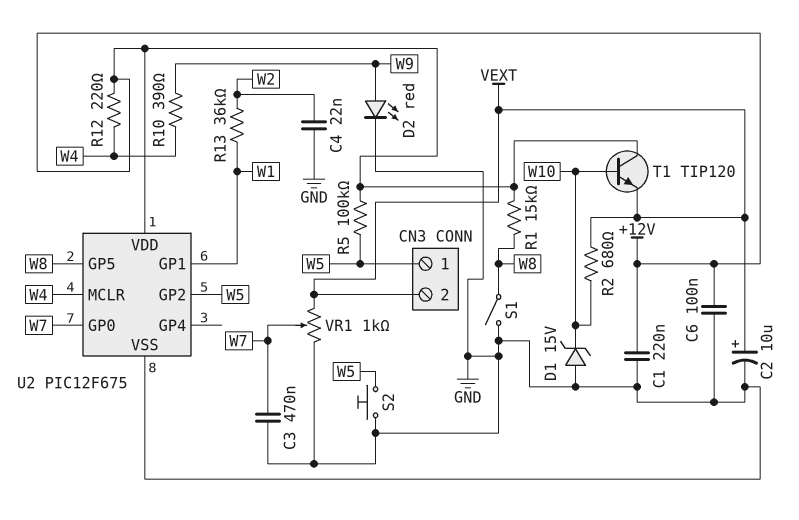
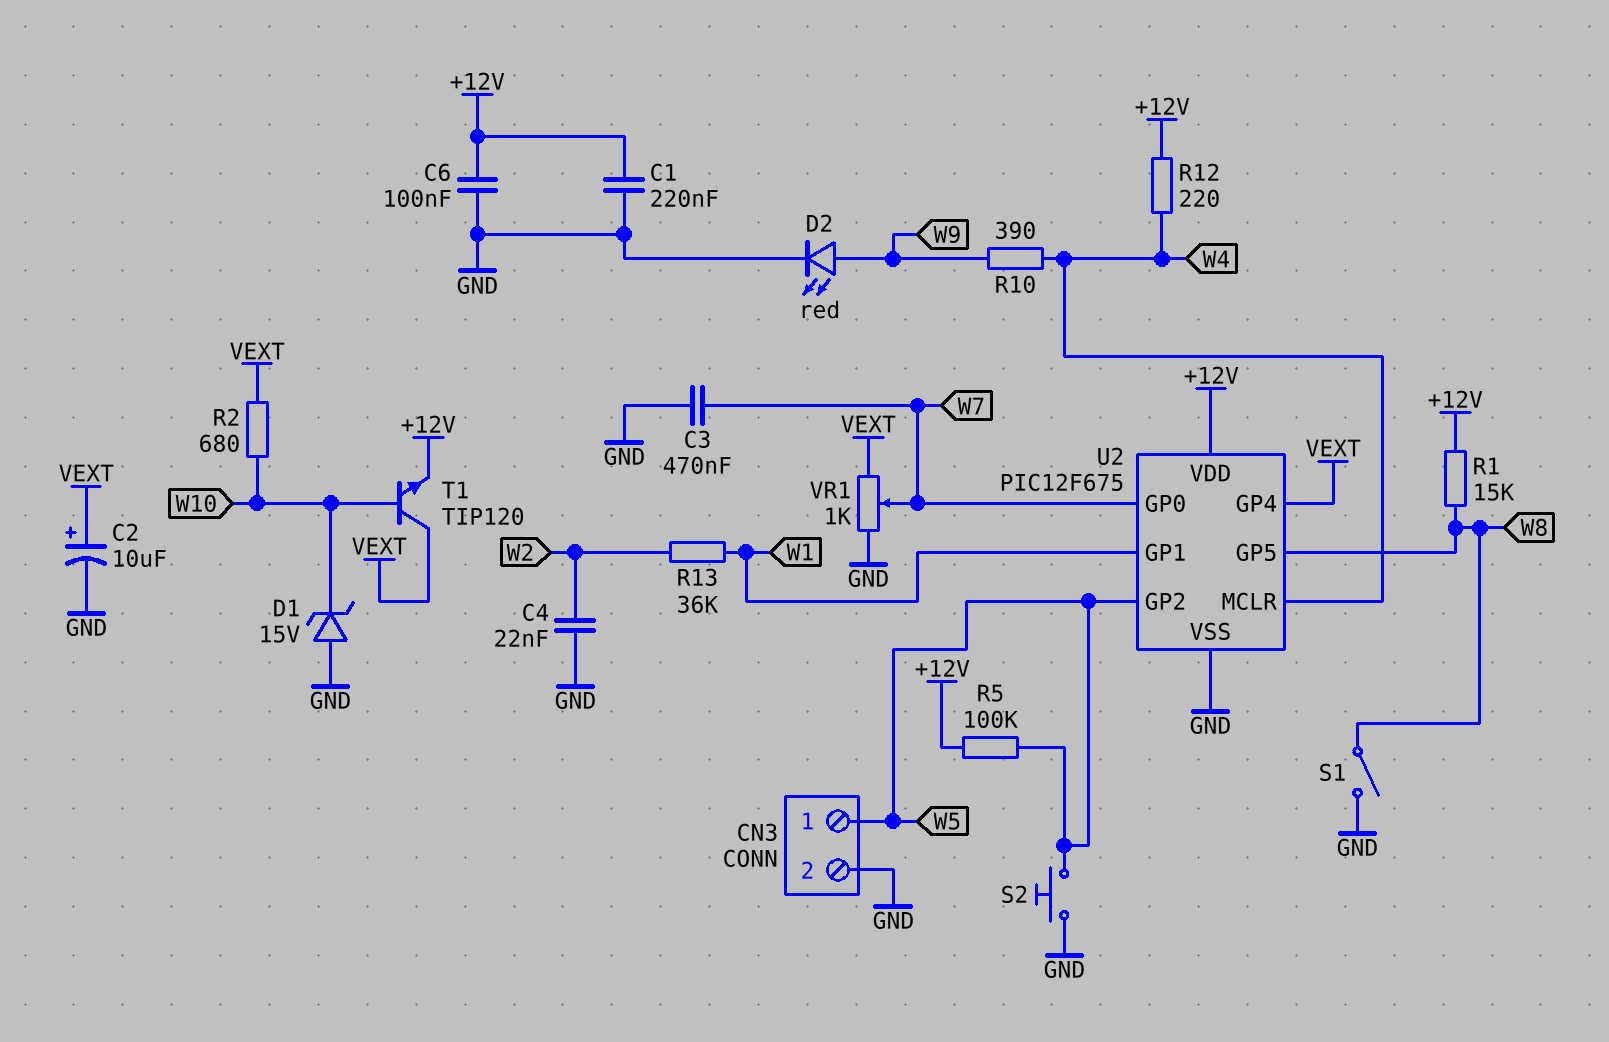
CN3 pin 2: VEXT -> GND
T1: NPN TIP120 (B W10, C +12V, E VEXT) -> NPN TIP120 (B W10, C VEXT, E +12V)
U2 pin GP4: none -> VEXT

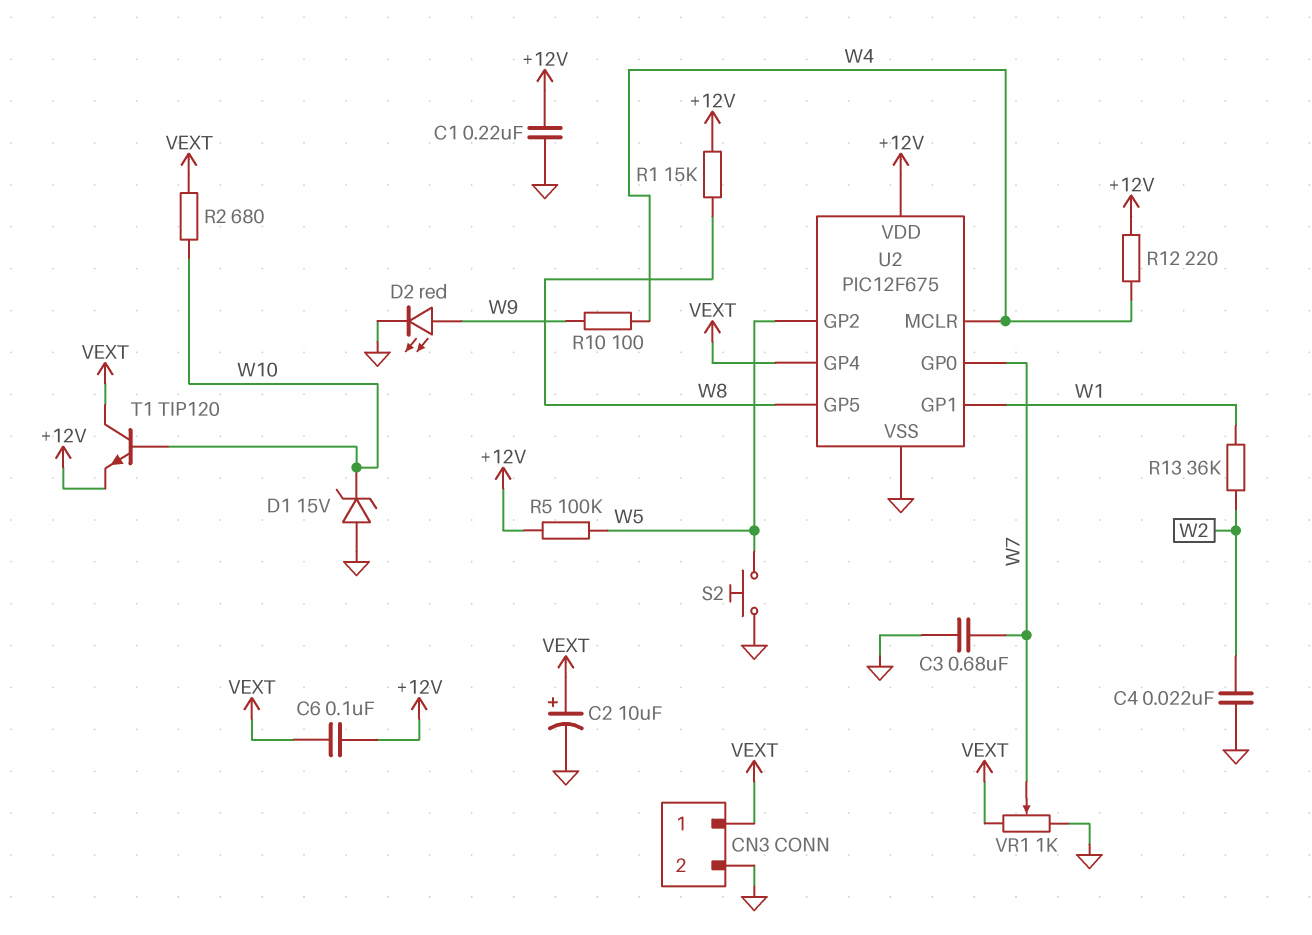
C3: 470nF (GND, W7) -> 680nF (GND, W7)
C6: 100nF (+12V, GND) -> 100nF (+12V, VEXT)
CN3 pin 1: W5 -> VEXT
R10: 390 (W4, W9) -> 100 (W4, W9)
S1: switch (GND, W8) -> none

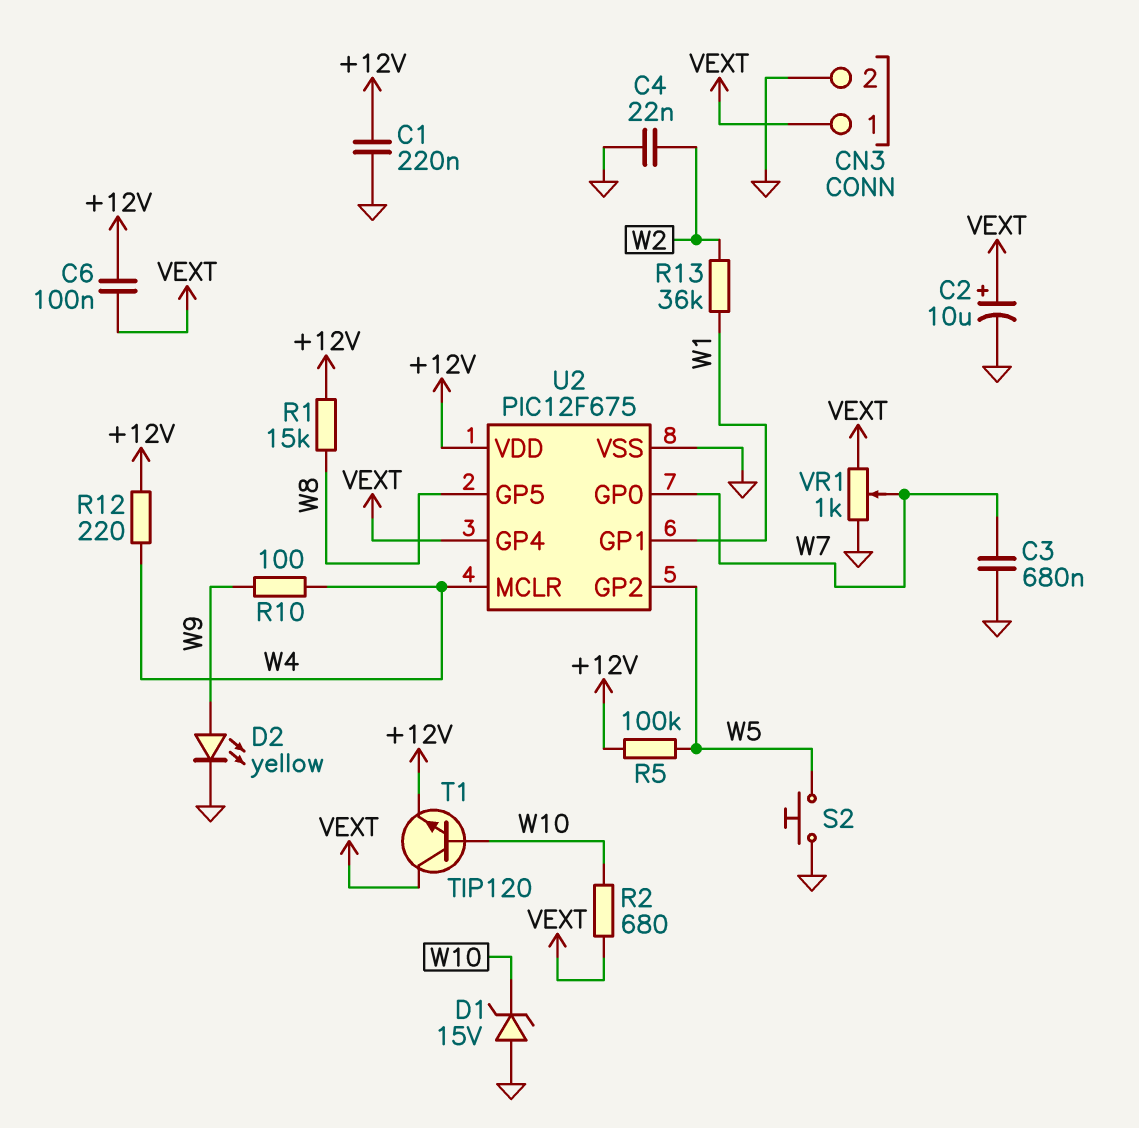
D2: LED red (A W9, K GND) -> LED yellow (A W9, K GND)

